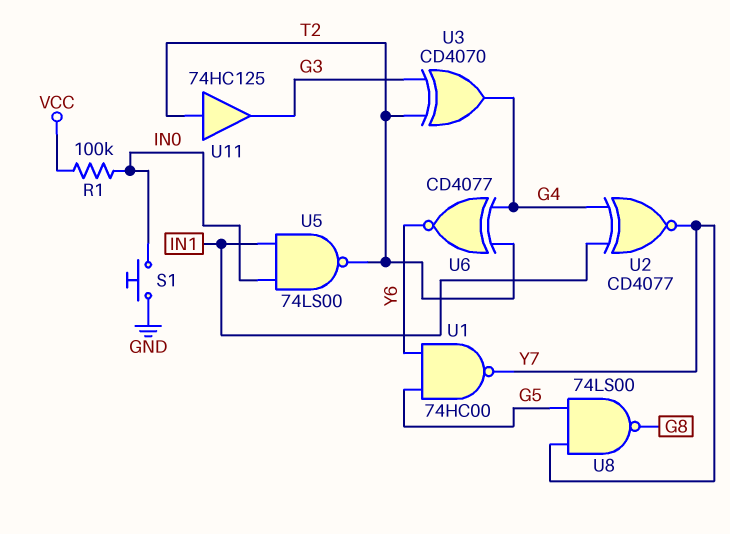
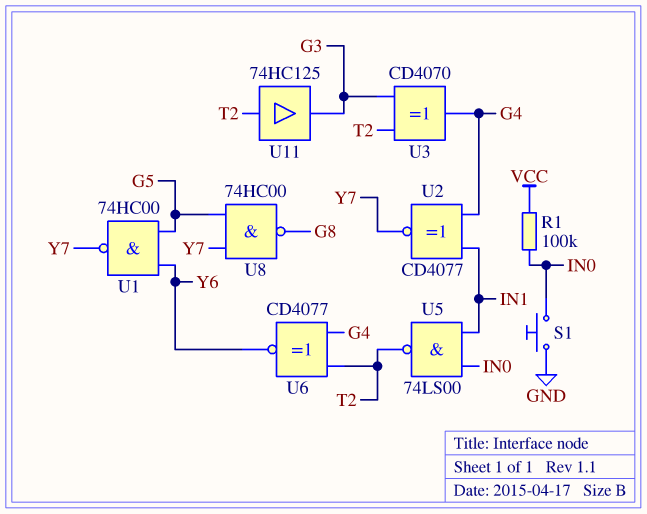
U8: NAND 74LS00 (in G5, in Y7, out G8) -> NAND 74HC00 (in G5, in Y7, out G8)

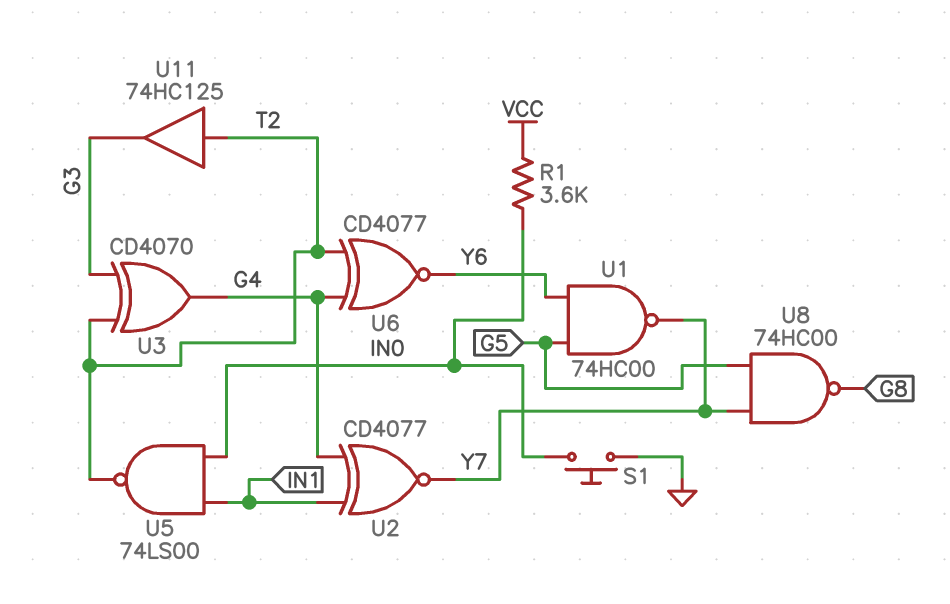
R1: 100k (IN0, VCC) -> 3.6k (IN0, VCC)

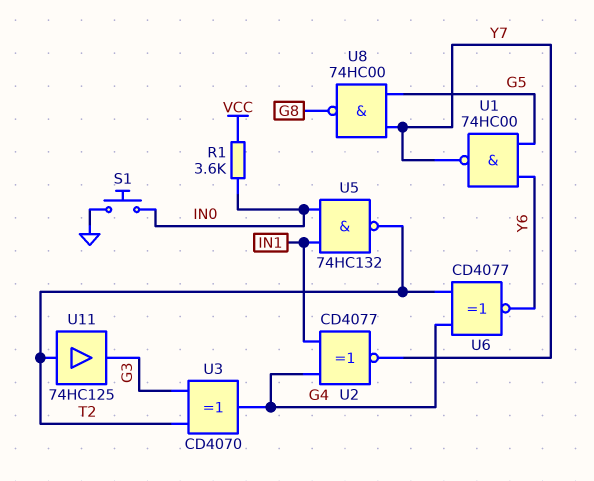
U5: NAND 74LS00 (in IN0, in IN1, out T2) -> NAND 74HC132 (in IN0, in IN1, out T2)

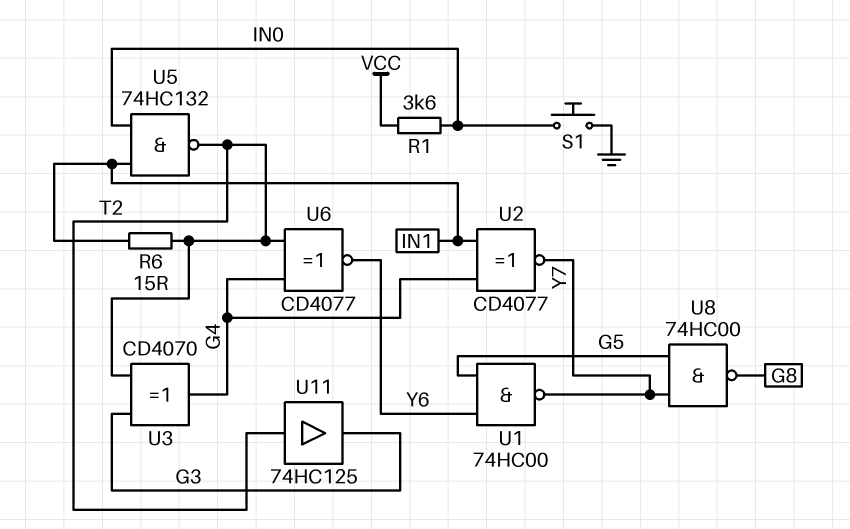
R6: none -> 15 (IN1, T2)

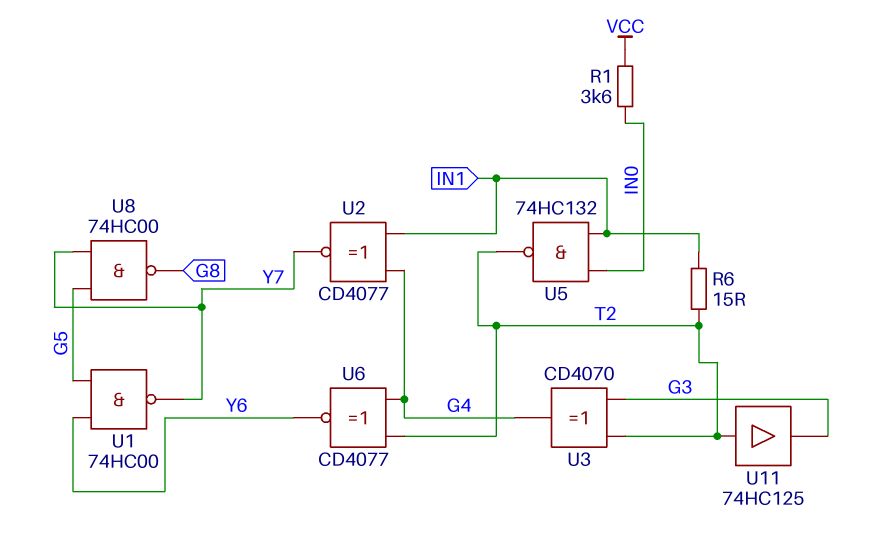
S1: button (GND, IN0) -> none

